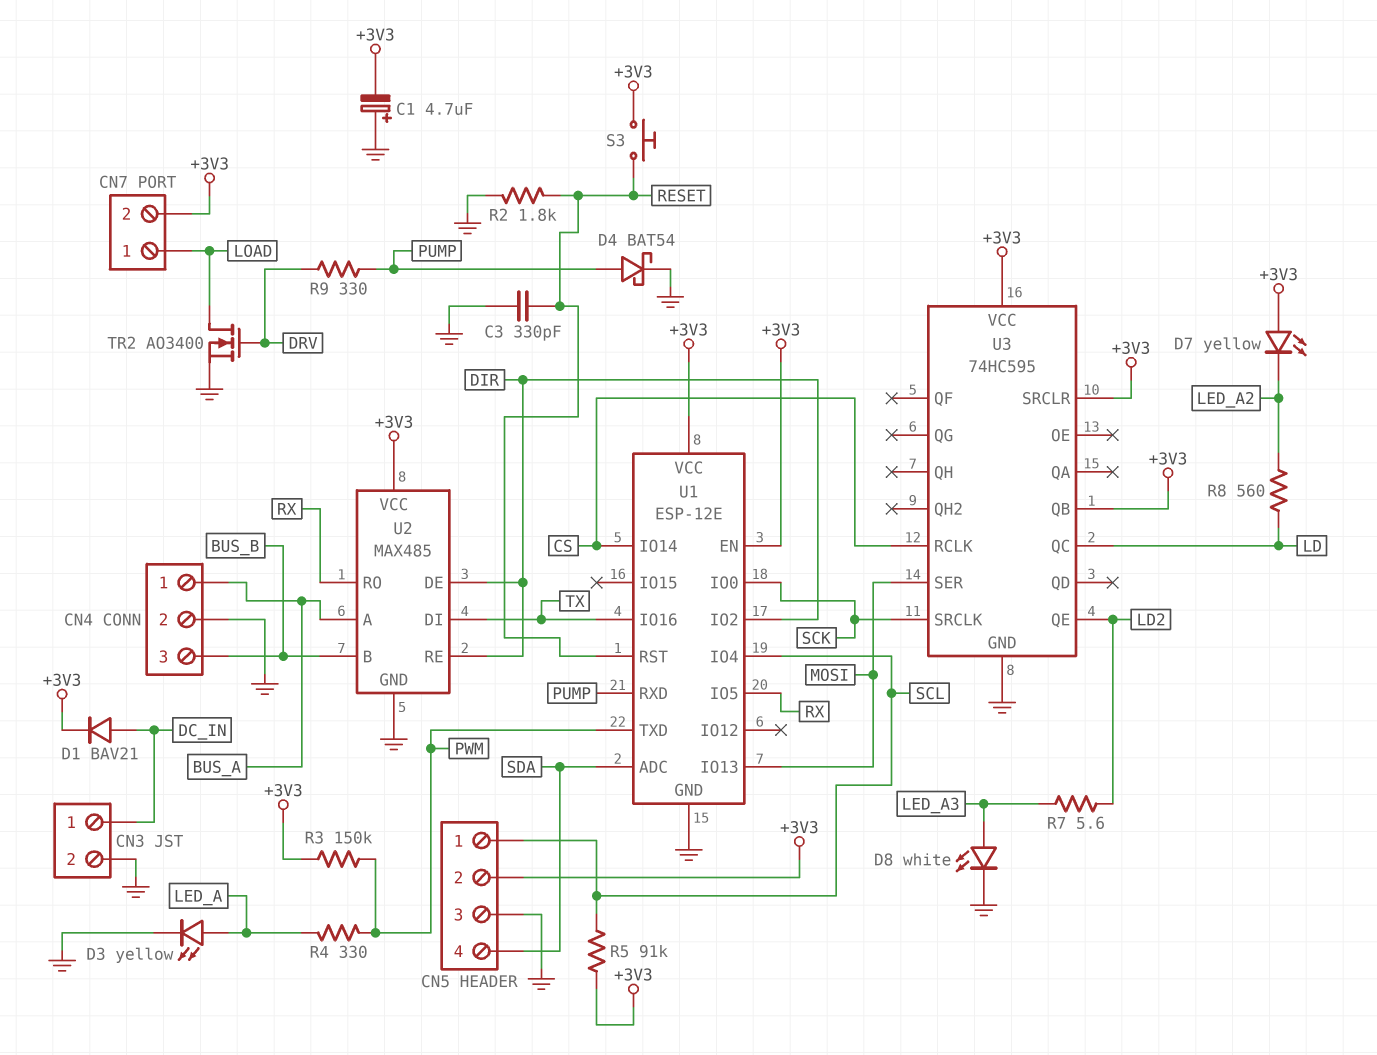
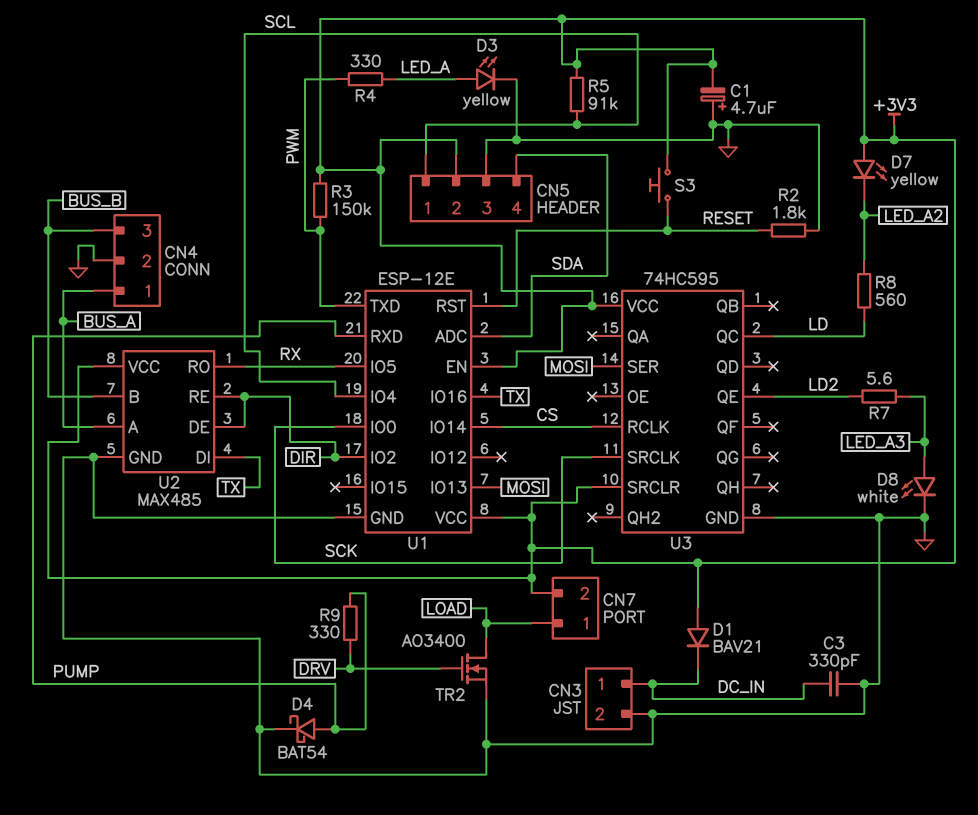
C3: 330pF (GND, RESET) -> 330pF (DC_IN, GND)
D1: diode BAV21 (A DC_IN, K +3V3) -> diode BAV21 (A +3V3, K DC_IN)
U3 pin QB: +3V3 -> none

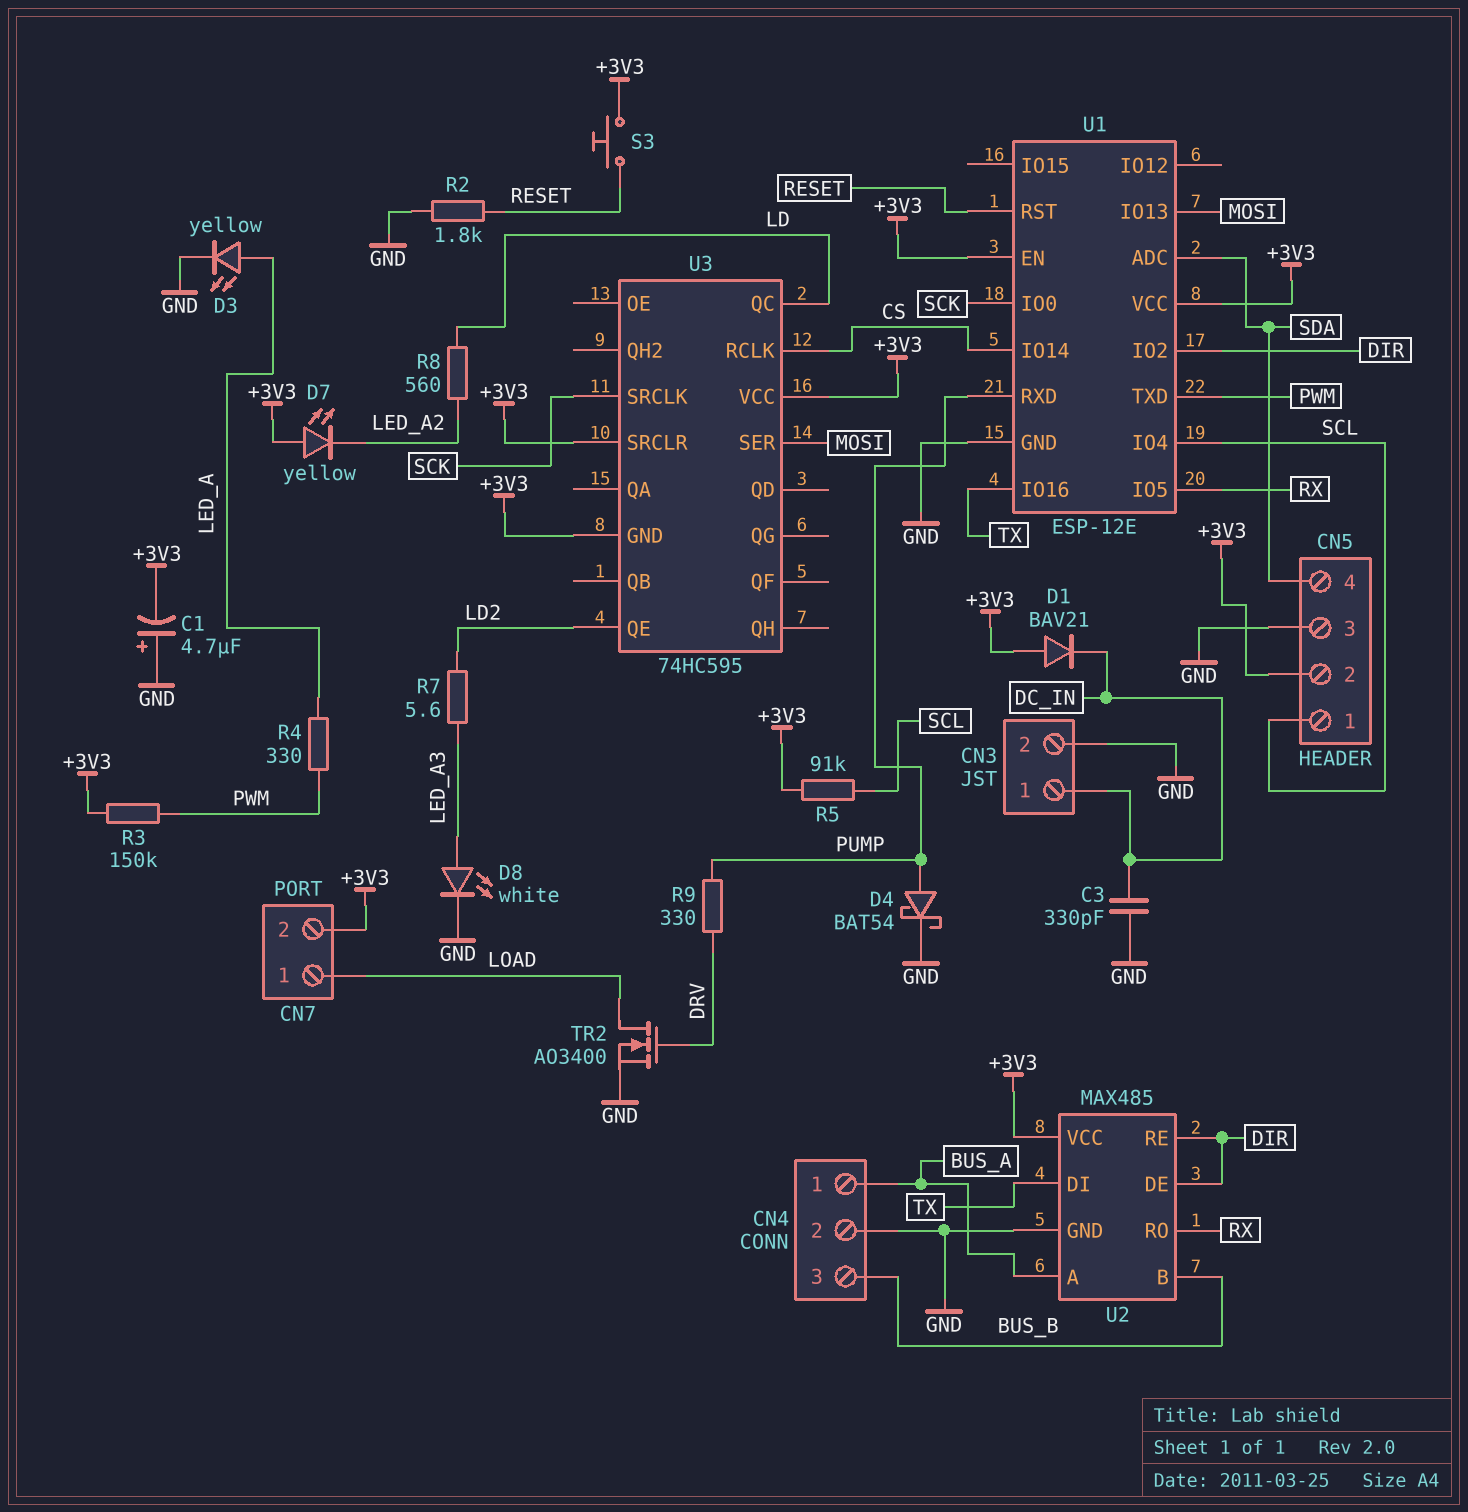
U3 pin GND: GND -> +3V3

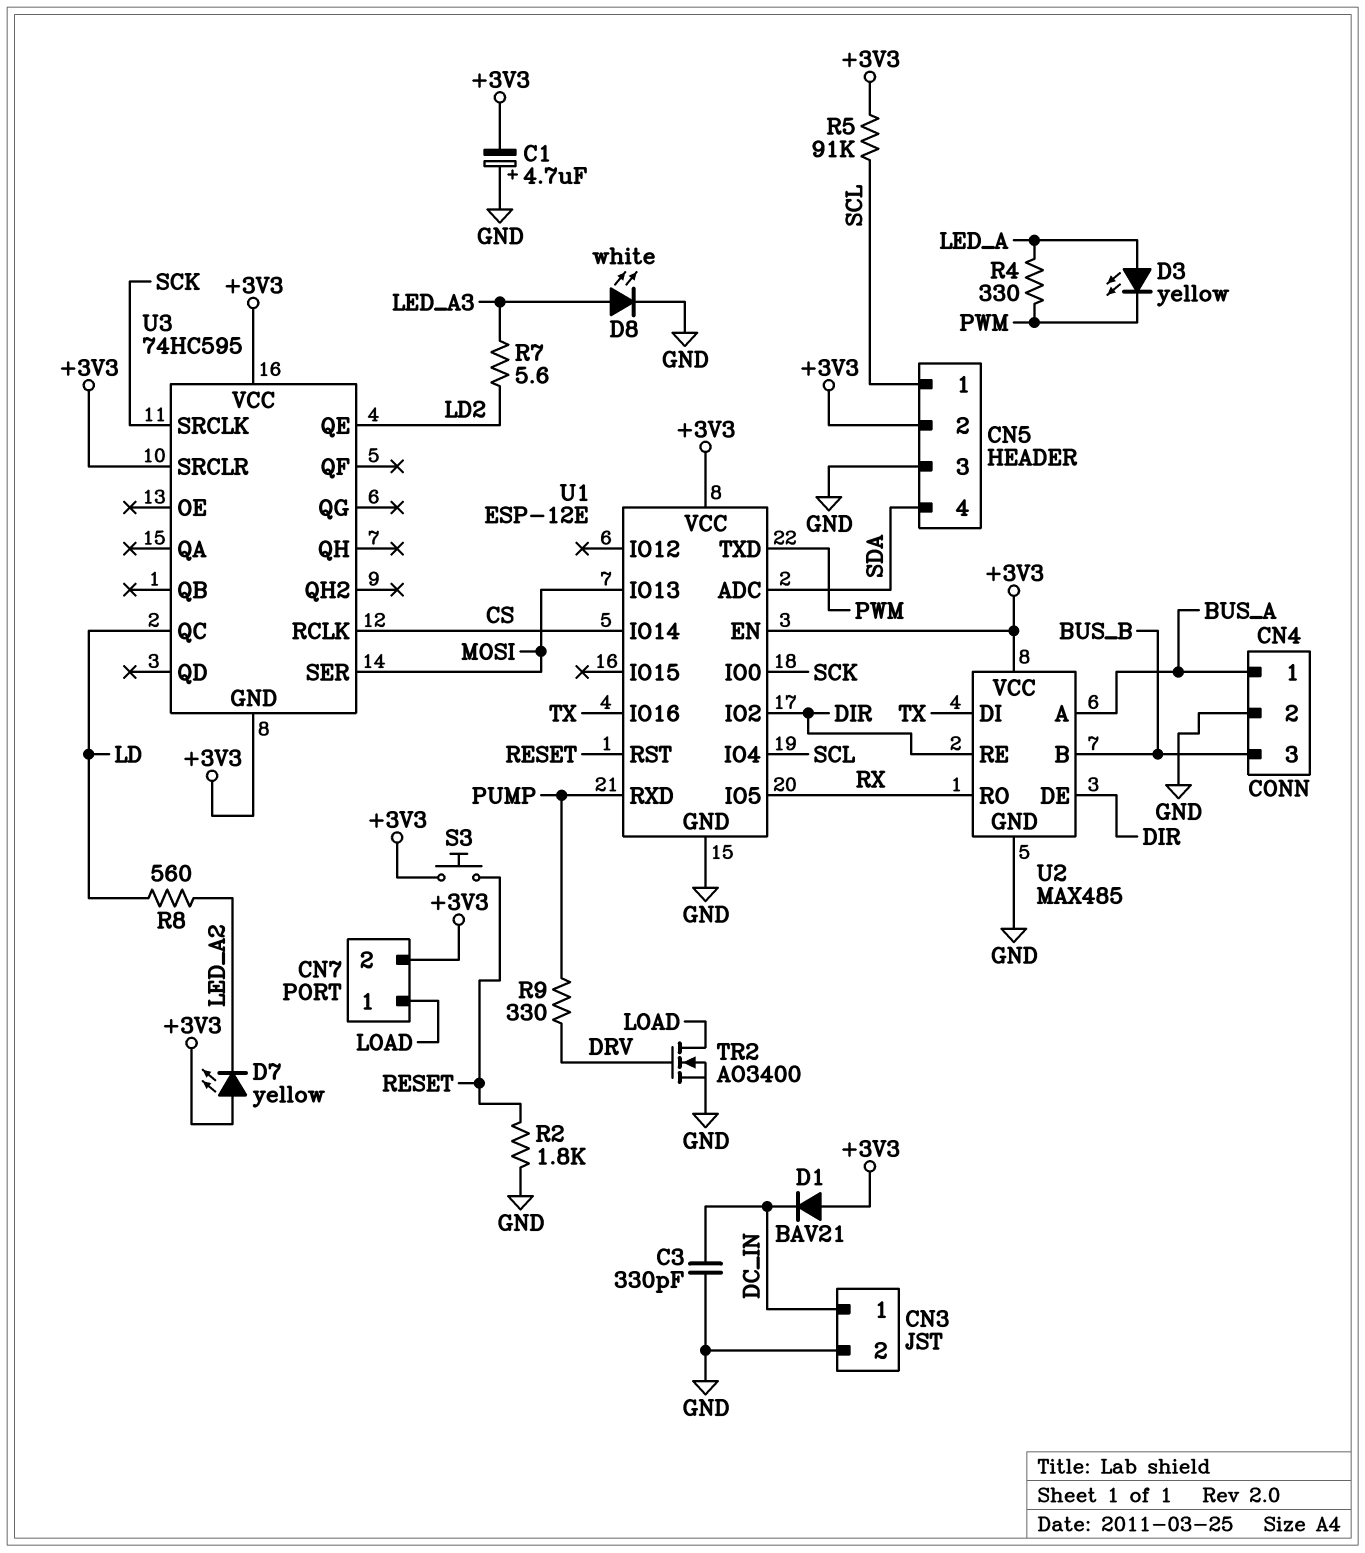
D3: LED yellow (A LED_A, K GND) -> LED yellow (A LED_A, K PWM)
D4: schottky BAT54 (A PUMP, K GND) -> none
R3: 150k (+3V3, PWM) -> none

